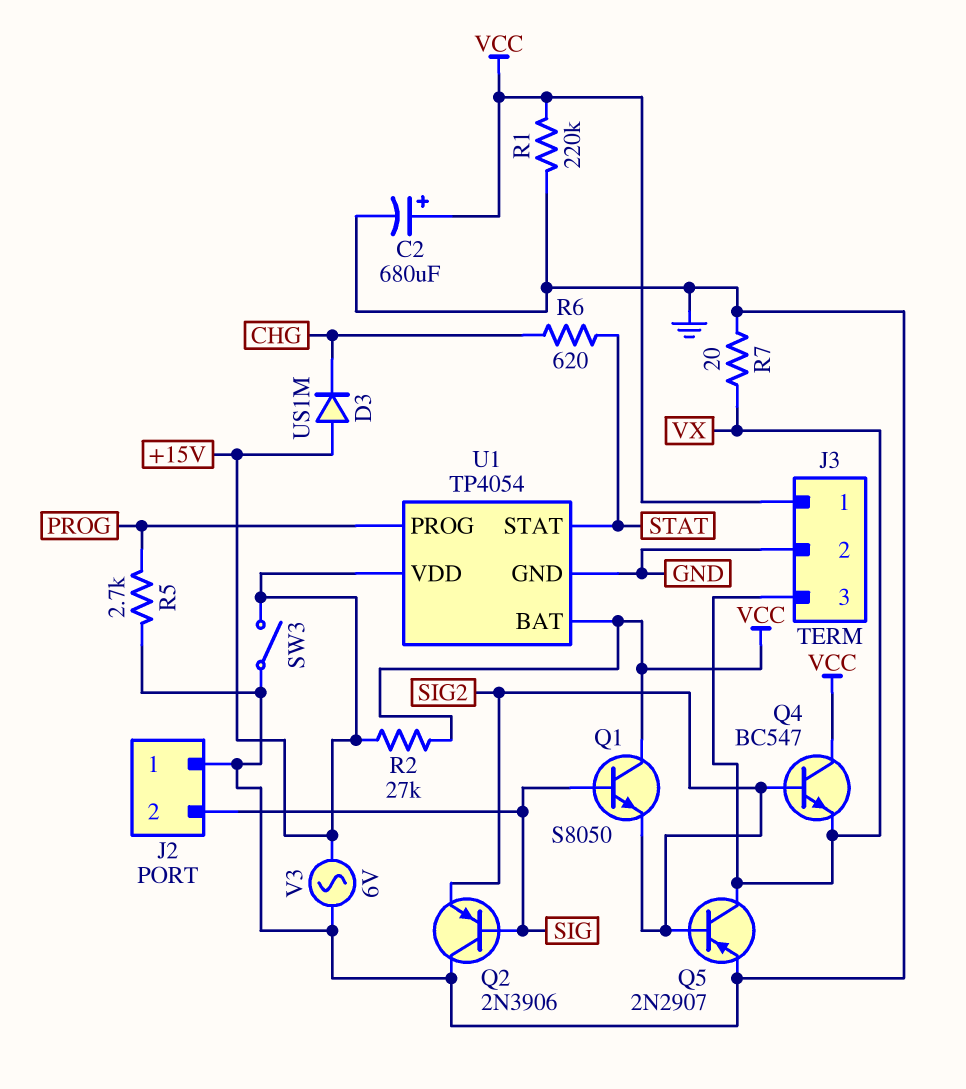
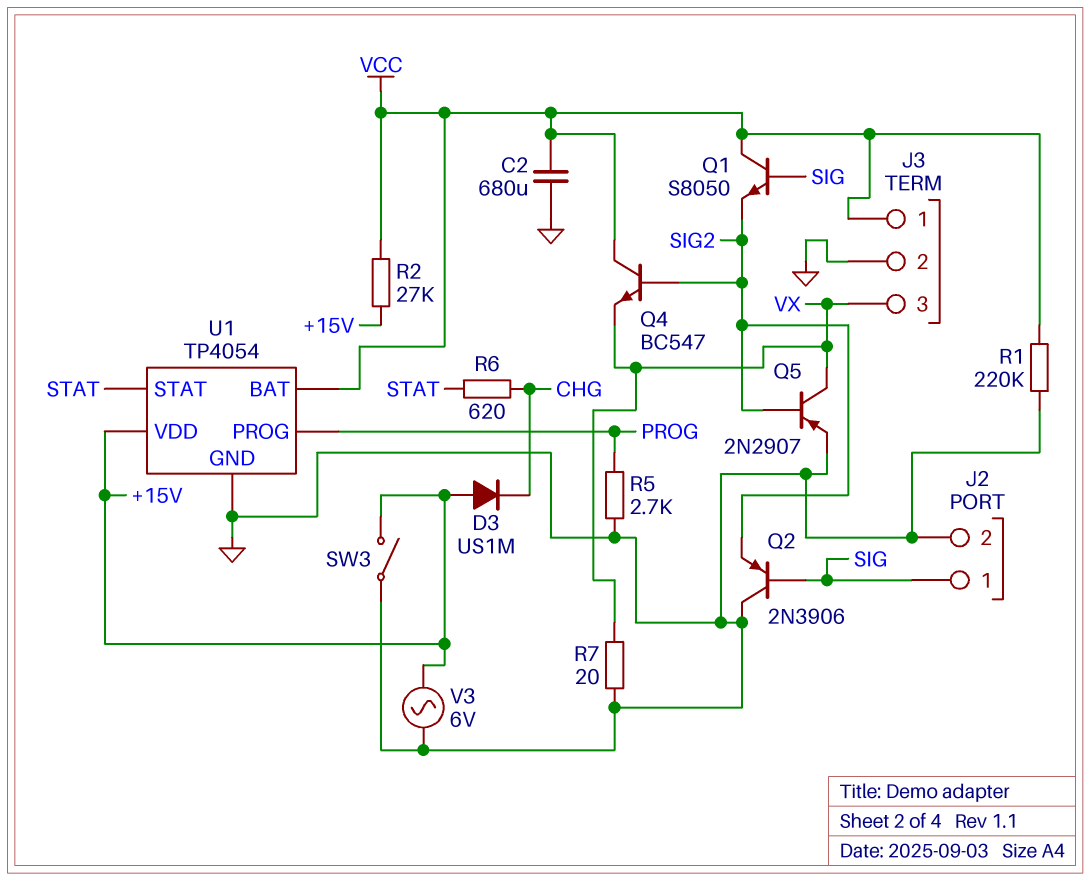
C2: 680uF (plus VCC, minus GND) -> 680uF (GND, VCC)
J2 pin 1: GND -> SIG
J2 pin 2: SIG -> GND

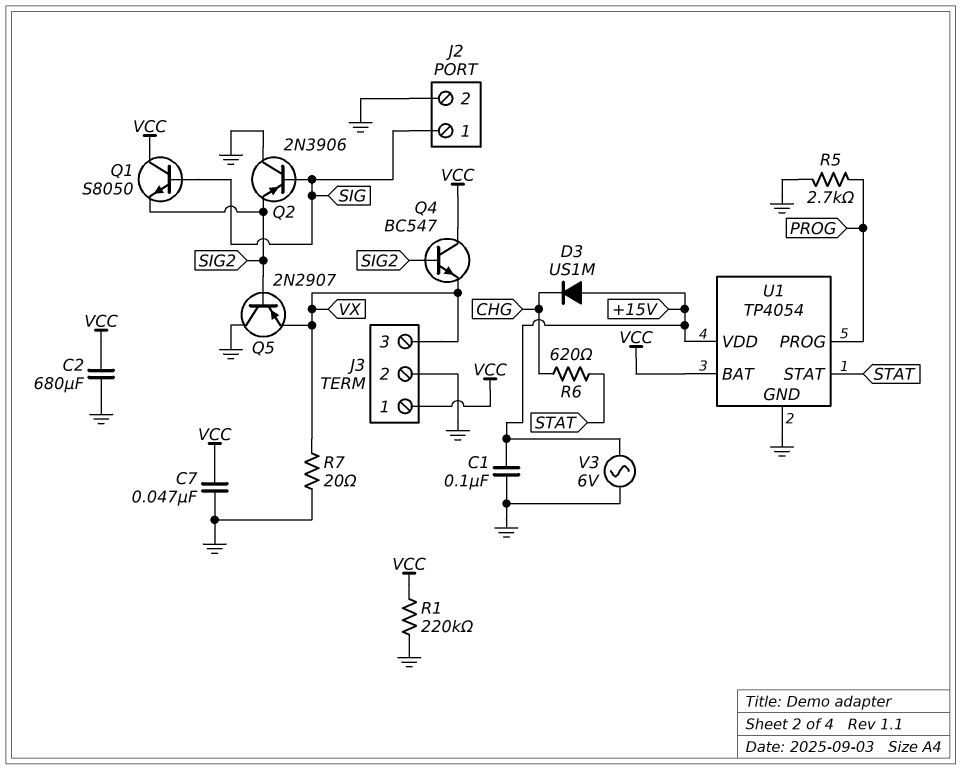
C1: none -> 100nF (+15V, GND)
C7: none -> 47nF (GND, VCC)
Q5: PNP 2N2907 (B SIG2, C VX, E GND) -> PNP 2N2907 (B SIG2, C GND, E VX)
R2: 27k (+15V, VCC) -> none
SW3: switch (+15V, GND) -> none

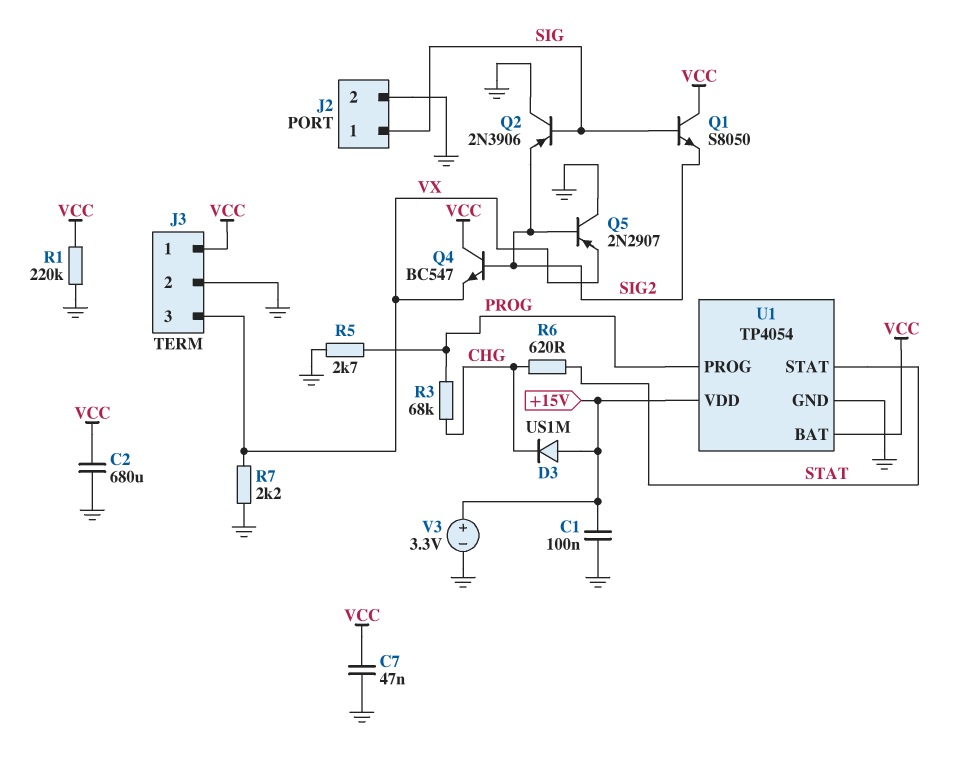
R3: none -> 68k (CHG, PROG)
R7: 20 (GND, VX) -> 2.2k (GND, VX)
V3: AC 6V (+15V, GND) -> 3.3V (plus +15V, minus GND)

